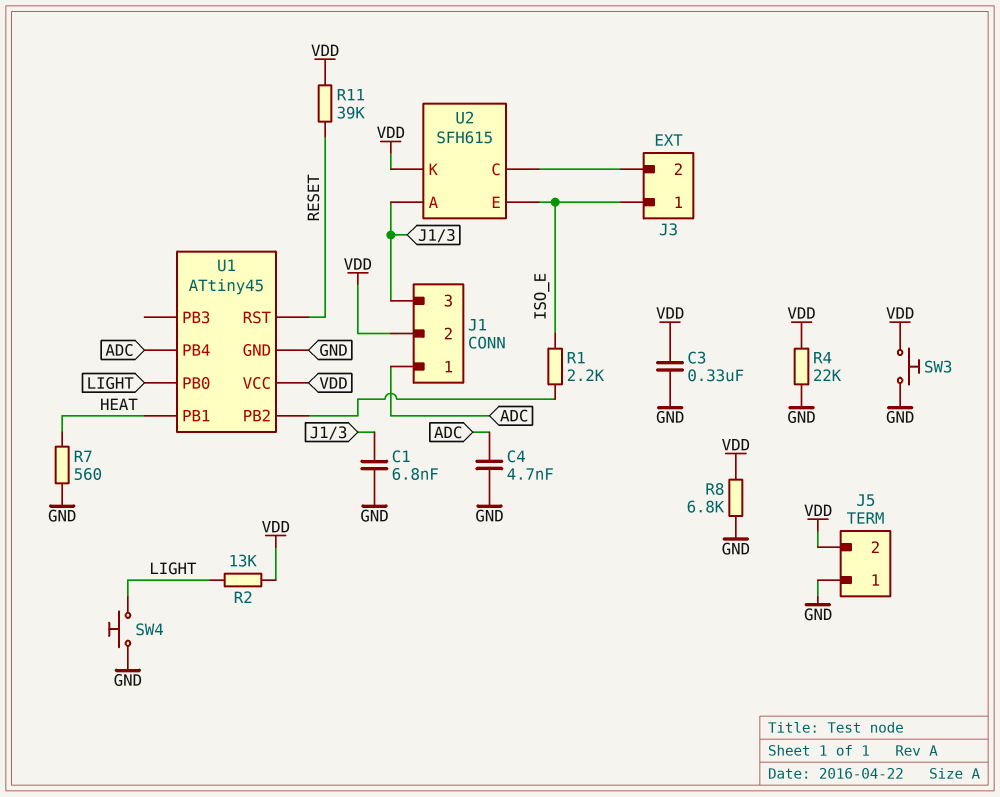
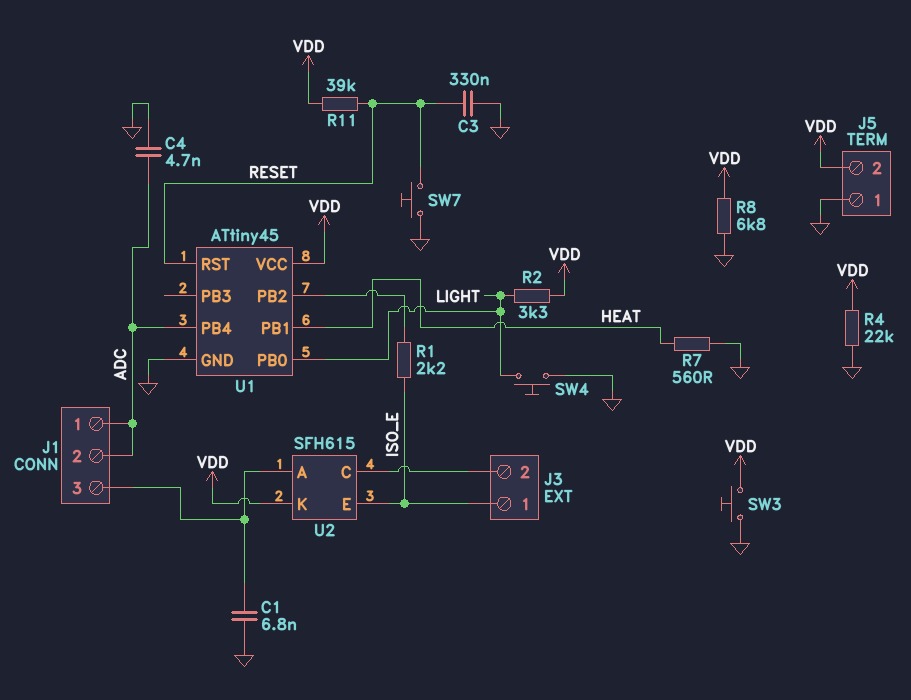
C3: 330nF (GND, VDD) -> 330nF (GND, RESET)
J1 pin 2: VDD -> ADC
R2: 13k (LIGHT, VDD) -> 3.3k (LIGHT, VDD)
SW7: none -> button (GND, RESET)

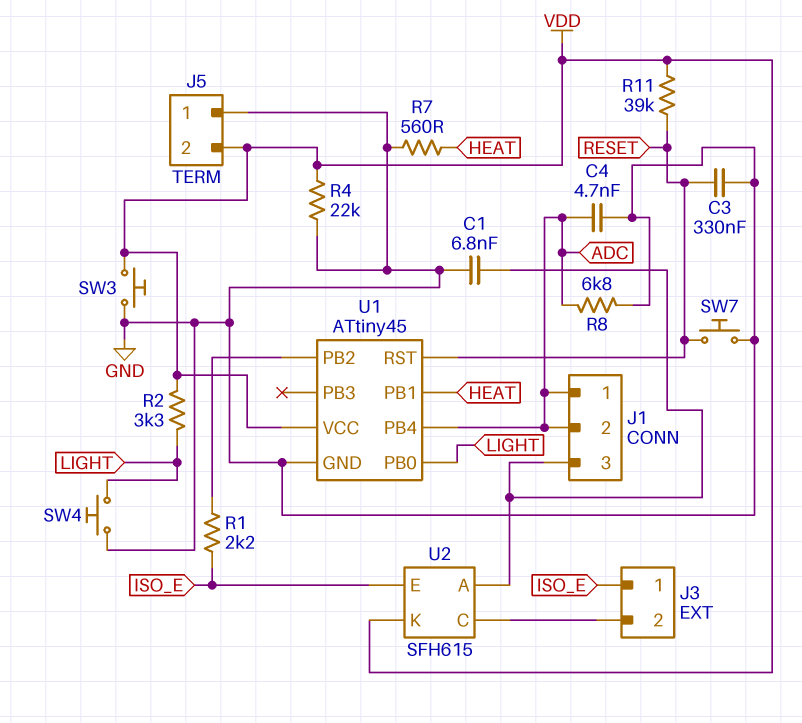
R8: 6.8k (GND, VDD) -> 6.8k (ADC, GND)

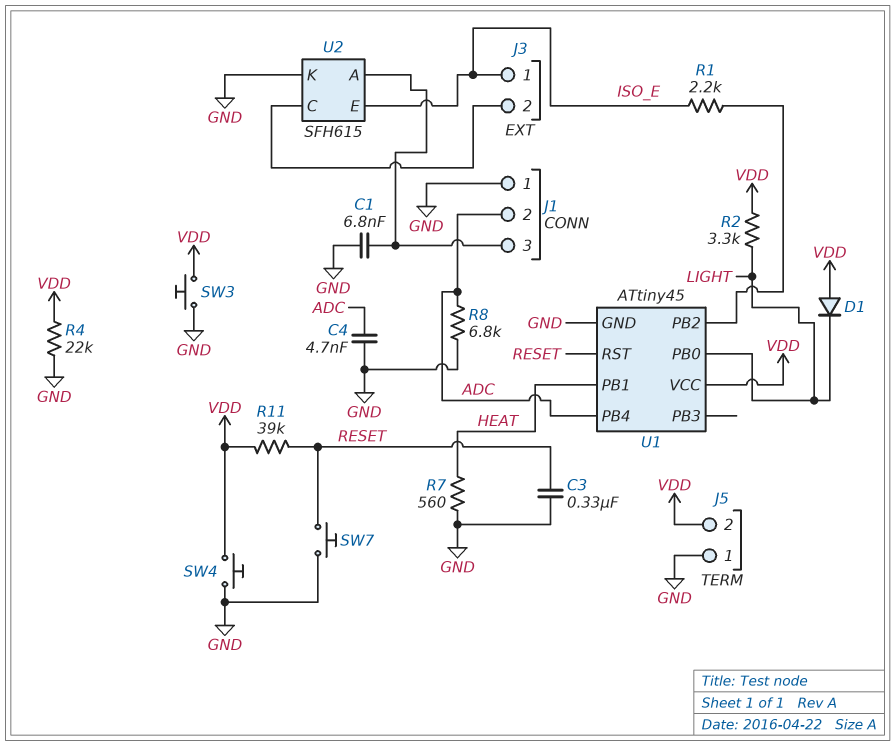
D1: none -> diode (A VDD, K LIGHT)
J1 pin 1: ADC -> GND
SW4: button (GND, LIGHT) -> button (GND, VDD)
U2 pin K: VDD -> GND

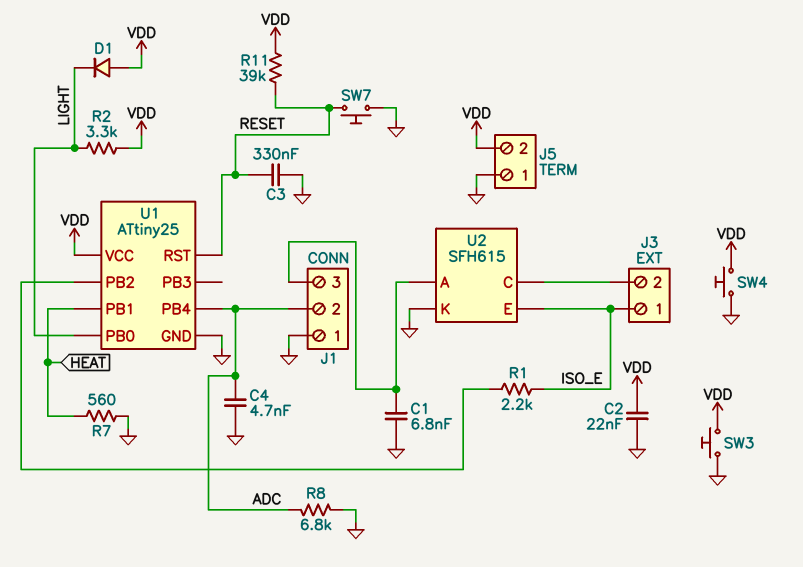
C2: none -> 22nF (GND, VDD)
R4: 22k (GND, VDD) -> none
U1: ATtiny45 -> ATtiny25

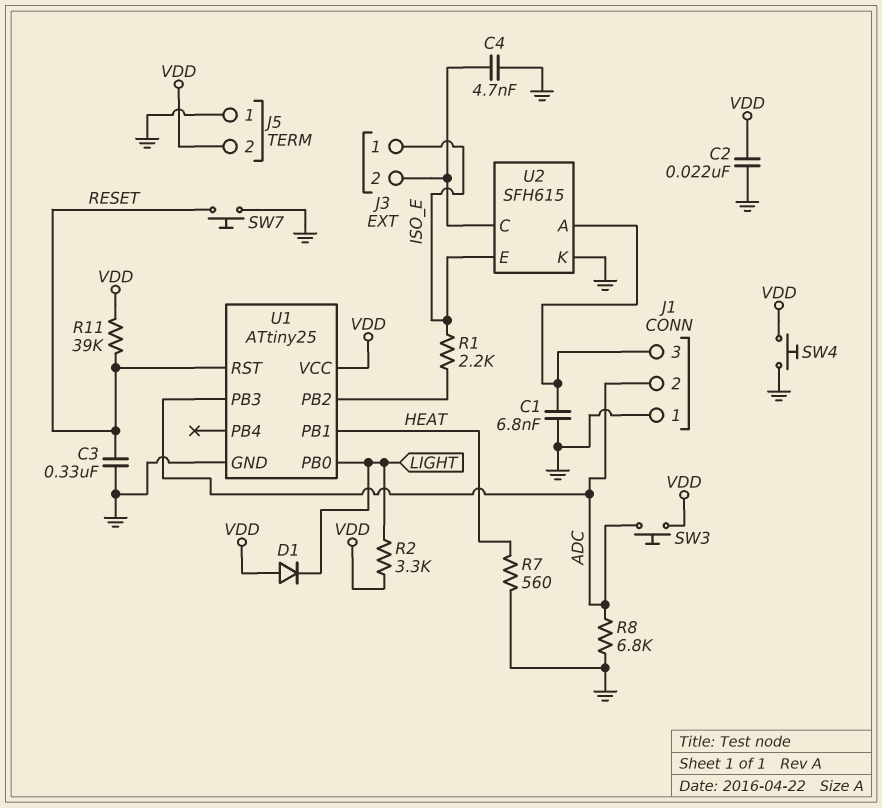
C4: 4.7nF (ADC, GND) -> 4.7nF (GND, J3/2)
SW3: button (GND, VDD) -> button (ADC, VDD)
U1 pin PB3: none -> ADC
U1 pin PB4: ADC -> none

